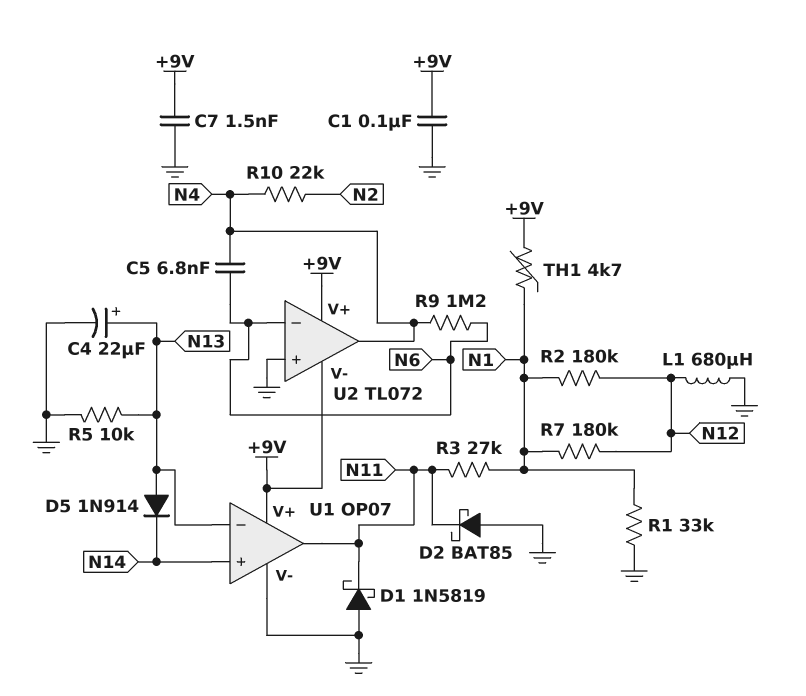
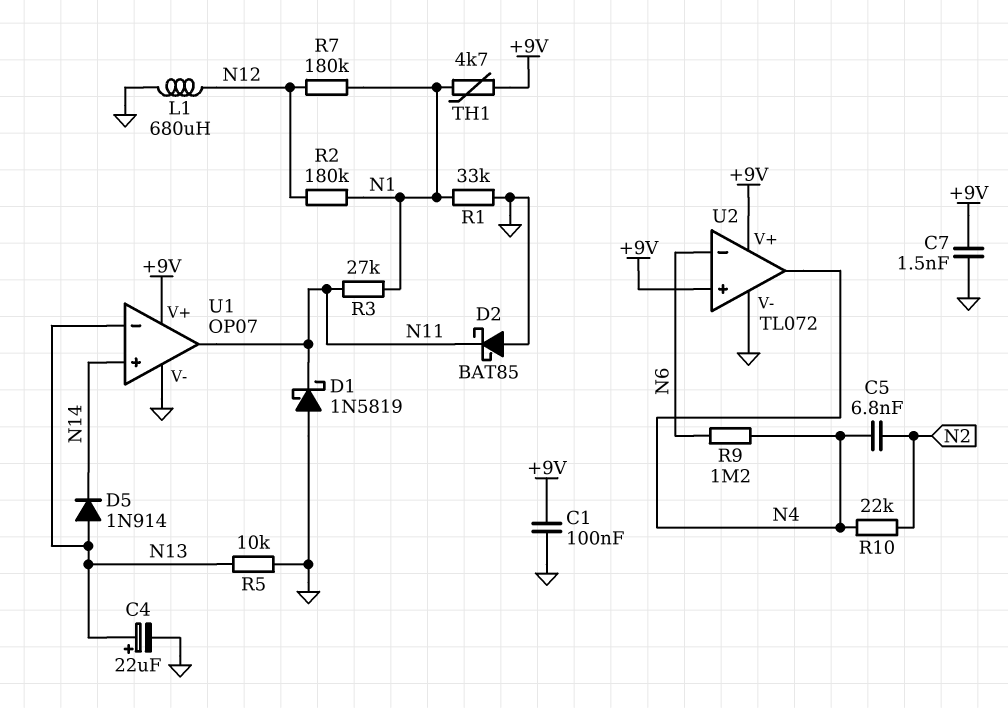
C5: 6.8nF (N4, N6) -> 6.8nF (N2, N4)
U2 pin V-: +9V -> GND
U2 pin in+: GND -> +9V

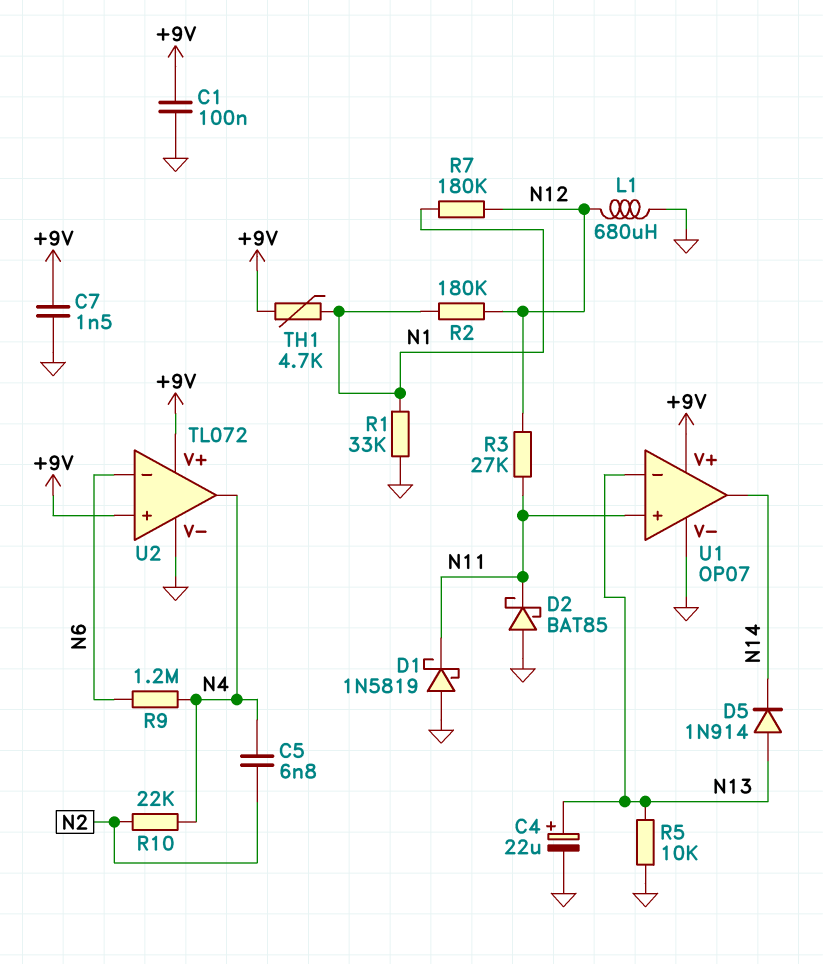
R3: 27k (N1, N11) -> 27k (N11, N12)
U1 pin in+: N14 -> N11
U1 pin out: N11 -> N14

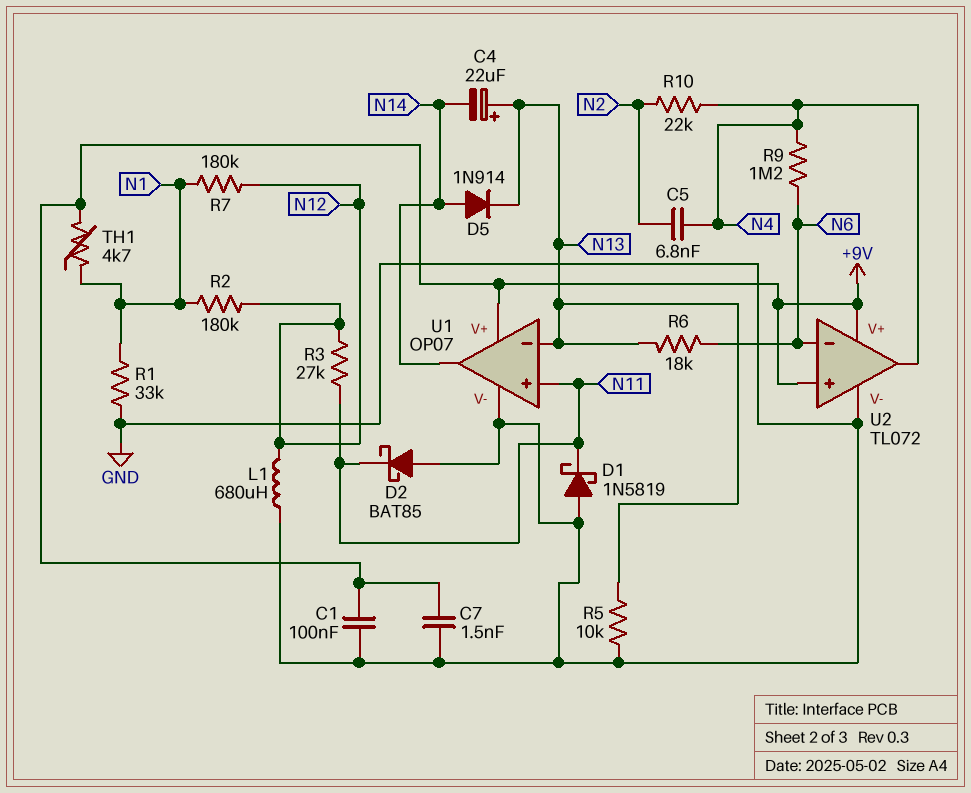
C4: 22uF (plus N13, minus GND) -> 22uF (plus N13, minus N14)
D5: diode 1N914 (A N13, K N14) -> diode 1N914 (A N14, K N13)
R6: none -> 18k (N6, N13)

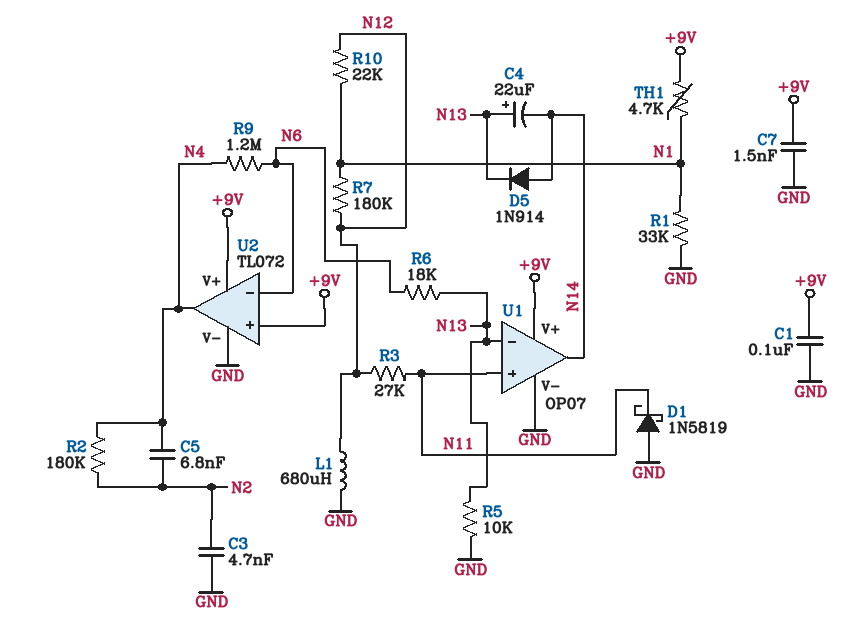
C3: none -> 4.7nF (GND, N2)
D2: schottky BAT85 (A GND, K N11) -> none
R2: 180k (N1, N12) -> 180k (N2, N4)
R10: 22k (N2, N4) -> 22k (N1, N12)

